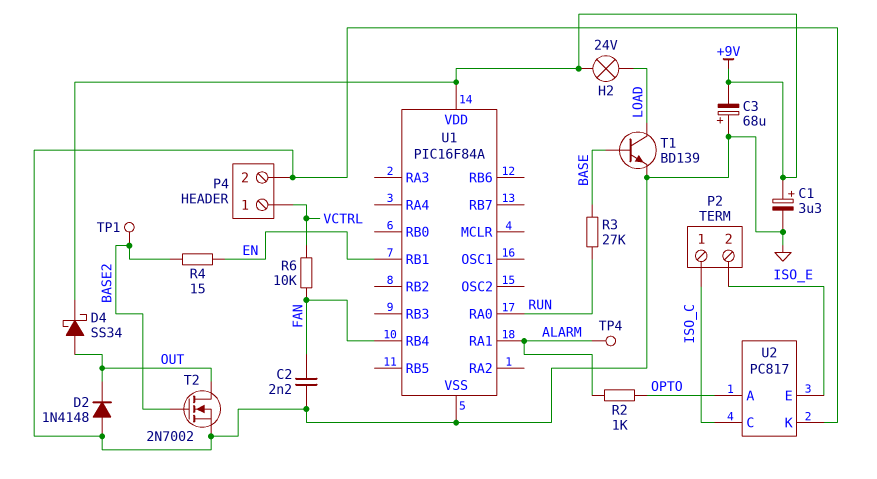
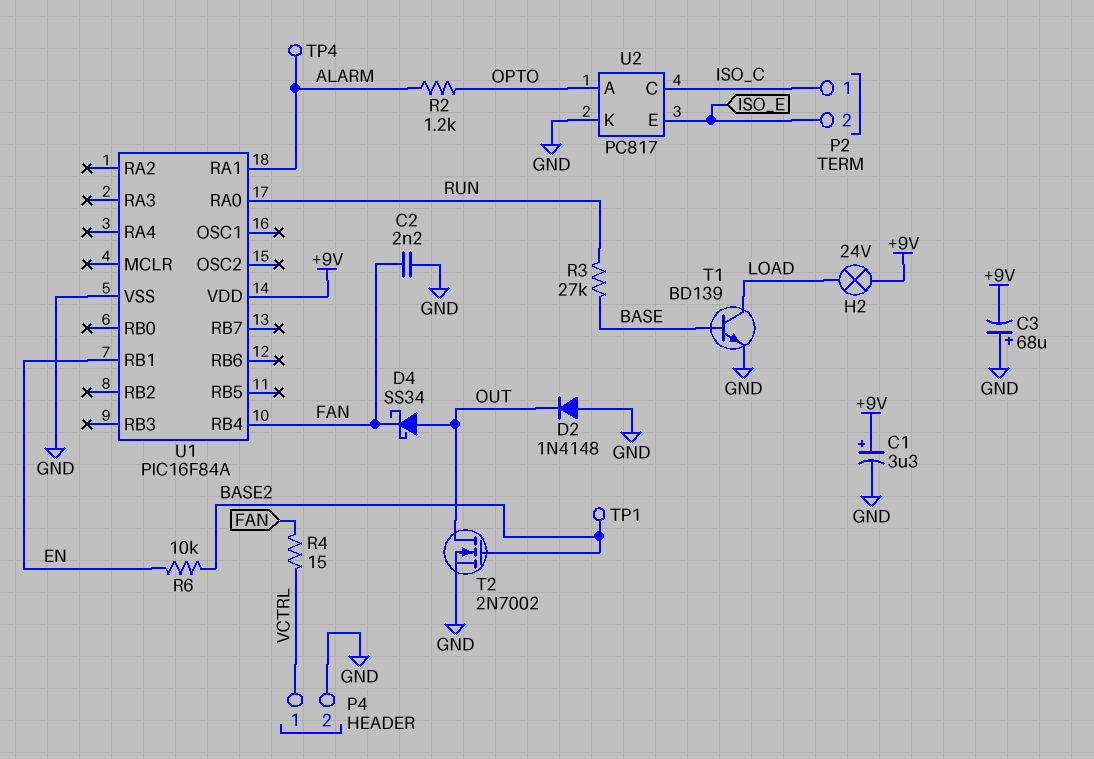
D4: schottky SS34 (A OUT, K +9V) -> schottky SS34 (A OUT, K FAN)
R2: 1k (ALARM, OPTO) -> 1.2k (ALARM, OPTO)
R4: 15 (BASE2, EN) -> 15 (FAN, VCTRL)
R6: 10k (FAN, VCTRL) -> 10k (BASE2, EN)

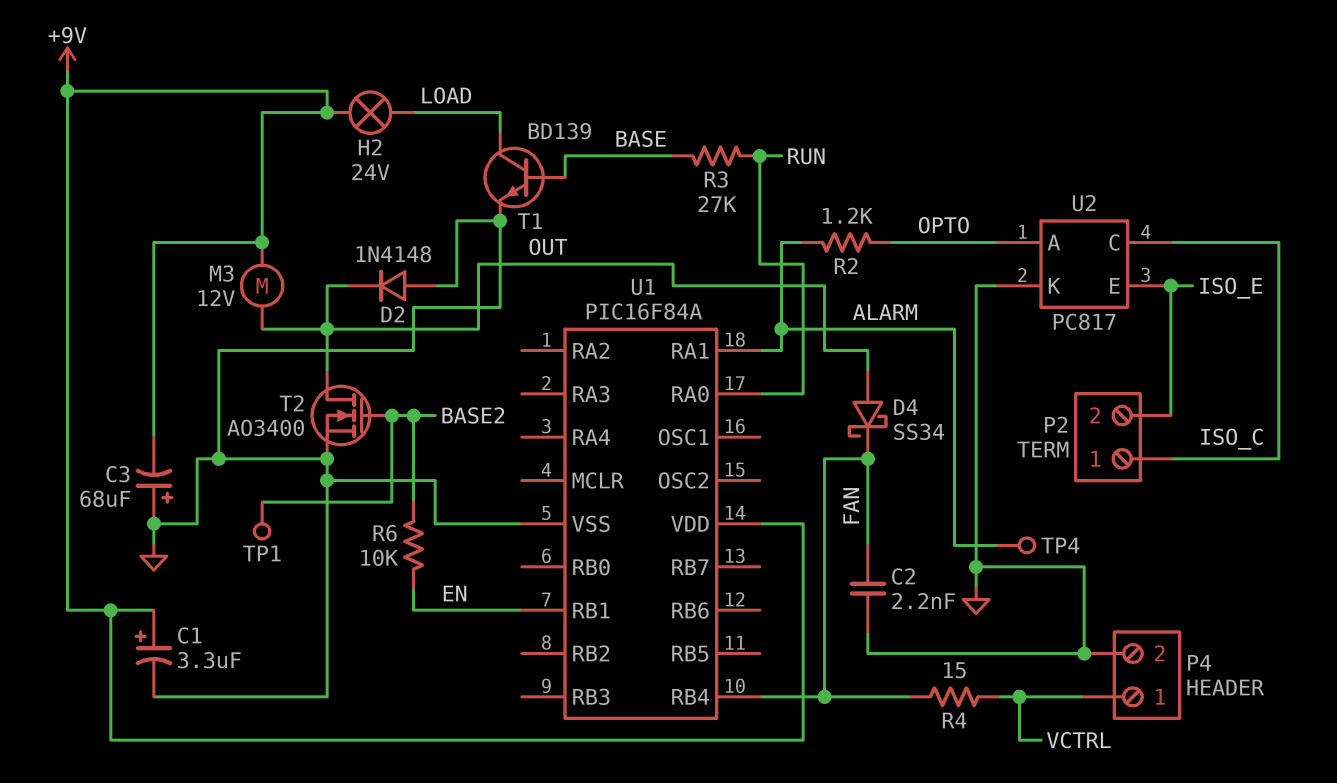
M3: none -> motor 12V (+9V, OUT)
T2: NMOS 2N7002 (G BASE2, D OUT, S GND) -> NMOS AO3400 (G BASE2, D OUT, S GND)

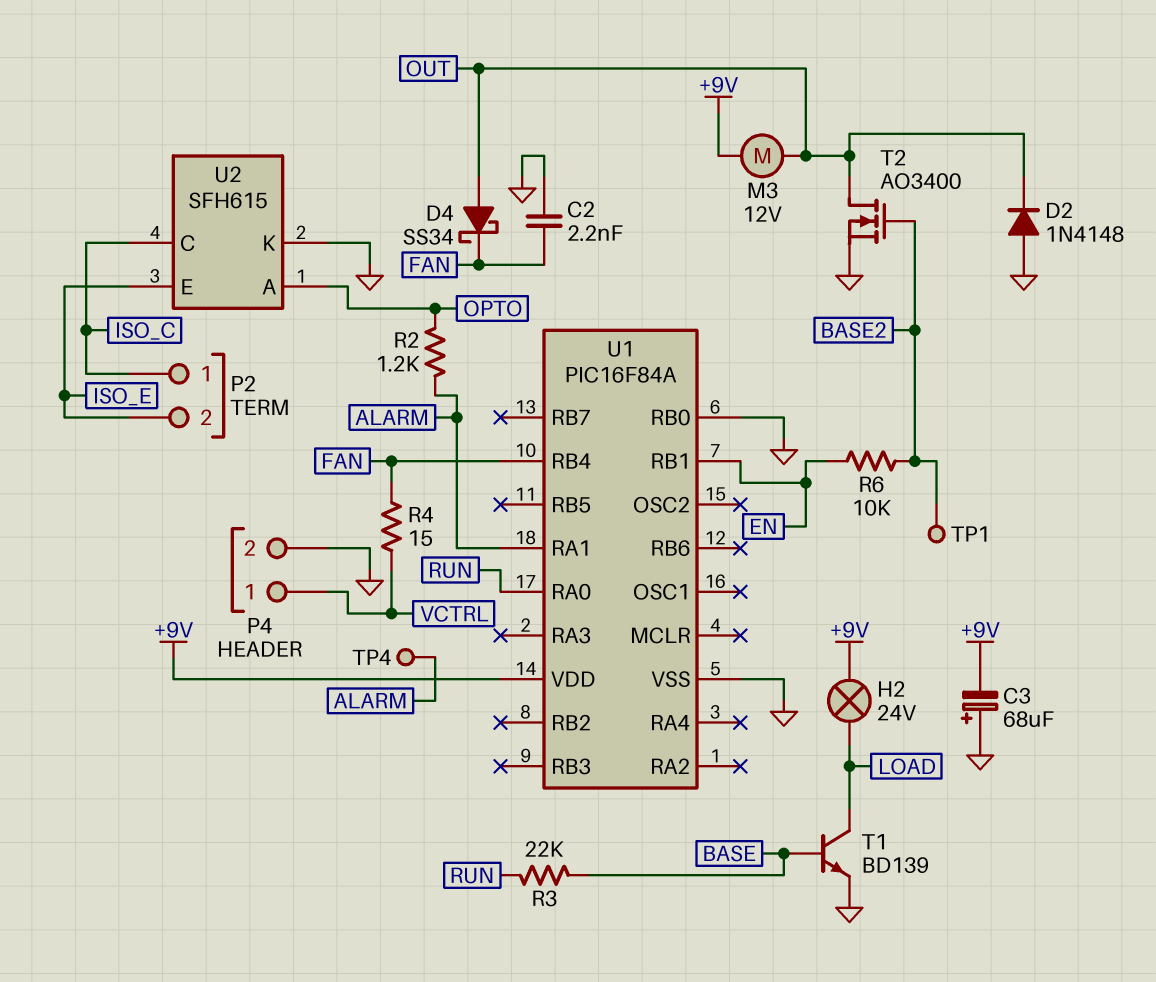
C1: 3.3uF (plus +9V, minus GND) -> none
R3: 27k (BASE, RUN) -> 22k (BASE, RUN)
U1 pin RB0: none -> GND
U2: PC817 -> SFH615

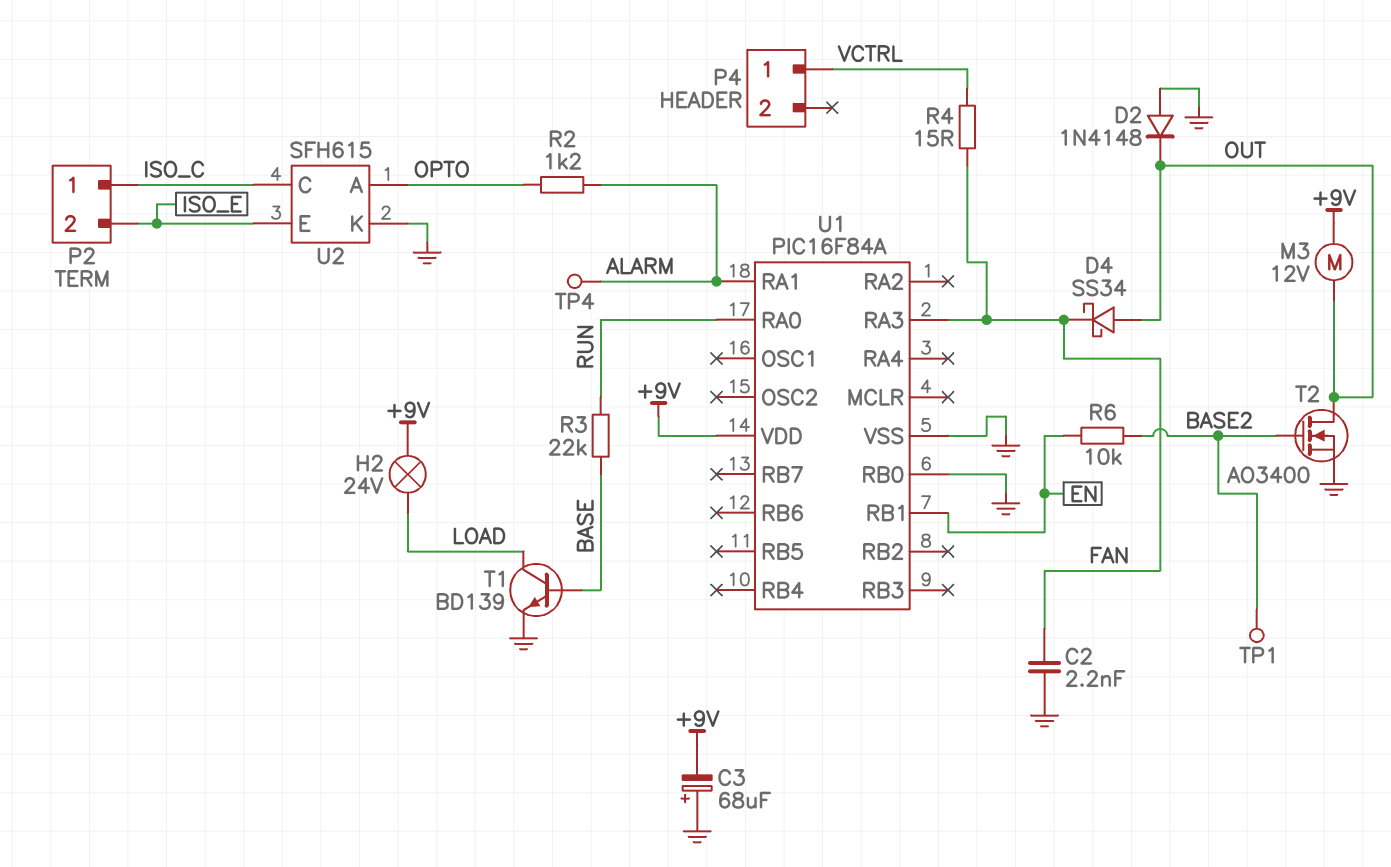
P4 pin 2: GND -> none
U1 pin RA3: none -> FAN
U1 pin RB4: FAN -> none

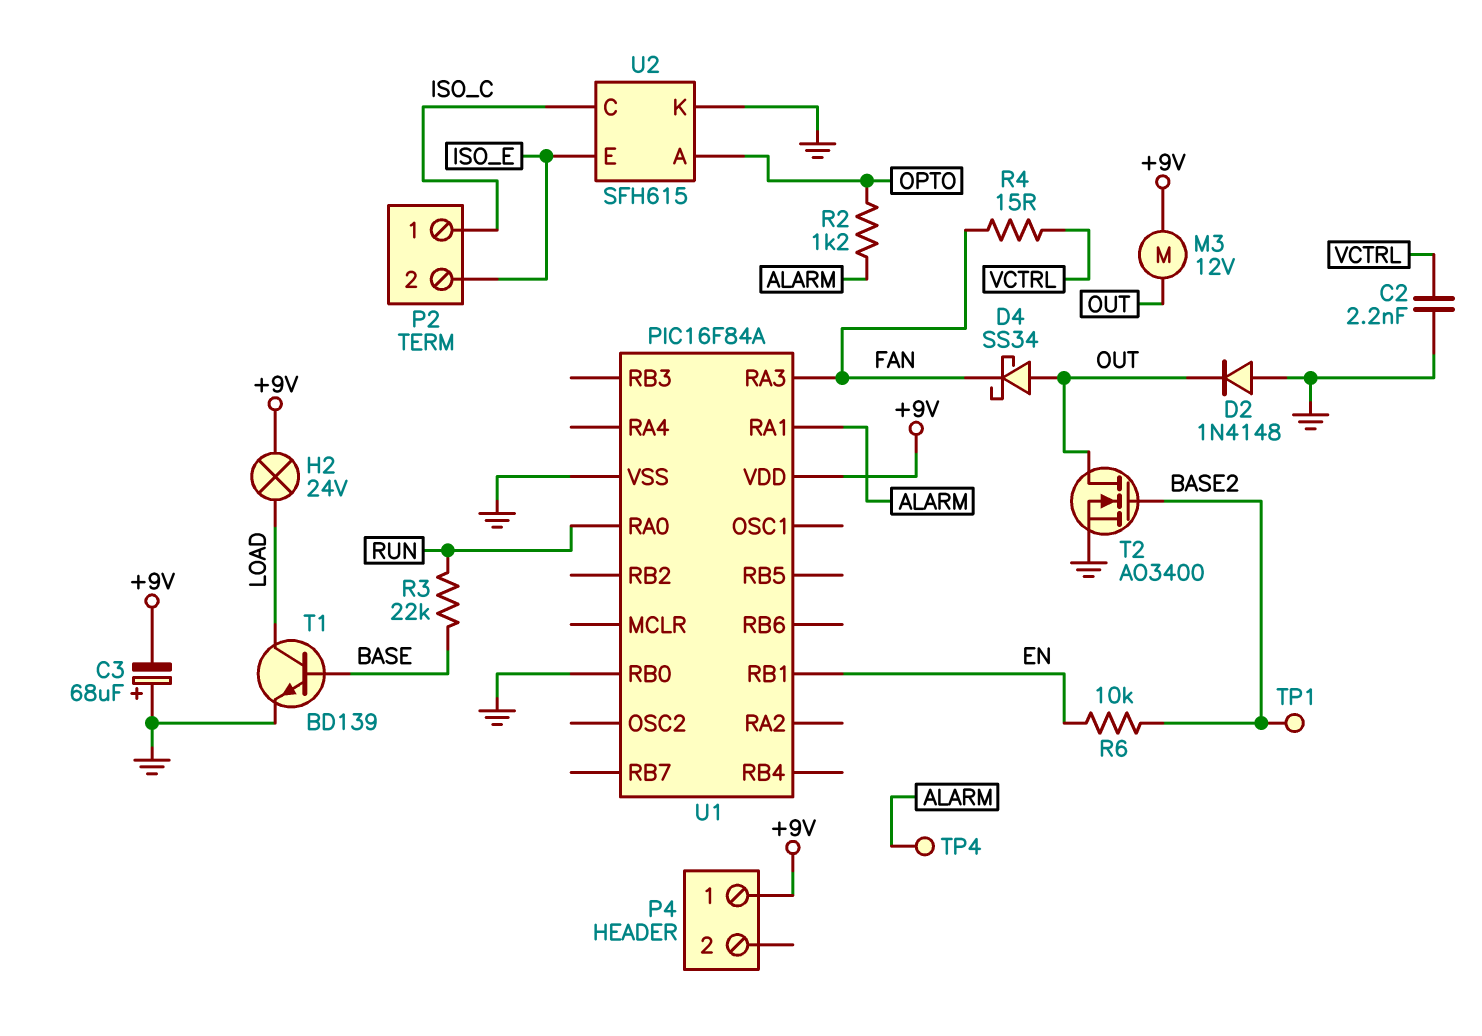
C2: 2.2nF (FAN, GND) -> 2.2nF (GND, VCTRL)
P4 pin 1: VCTRL -> +9V

